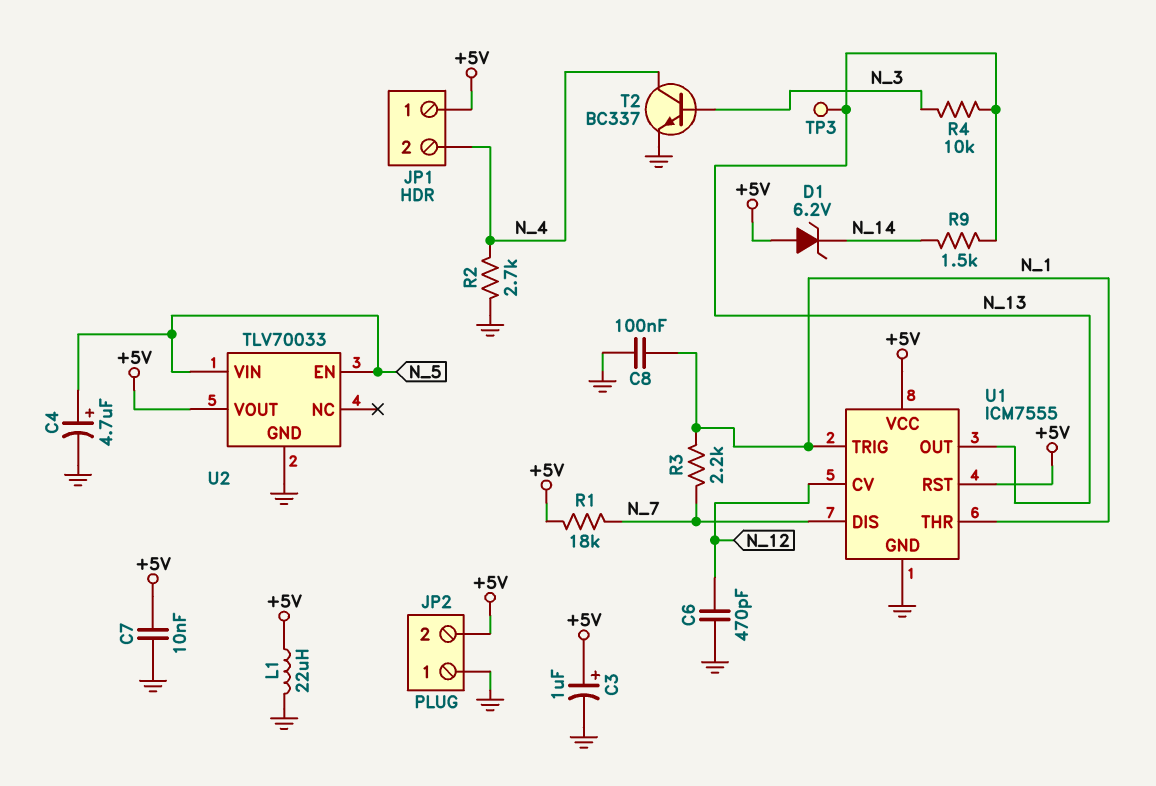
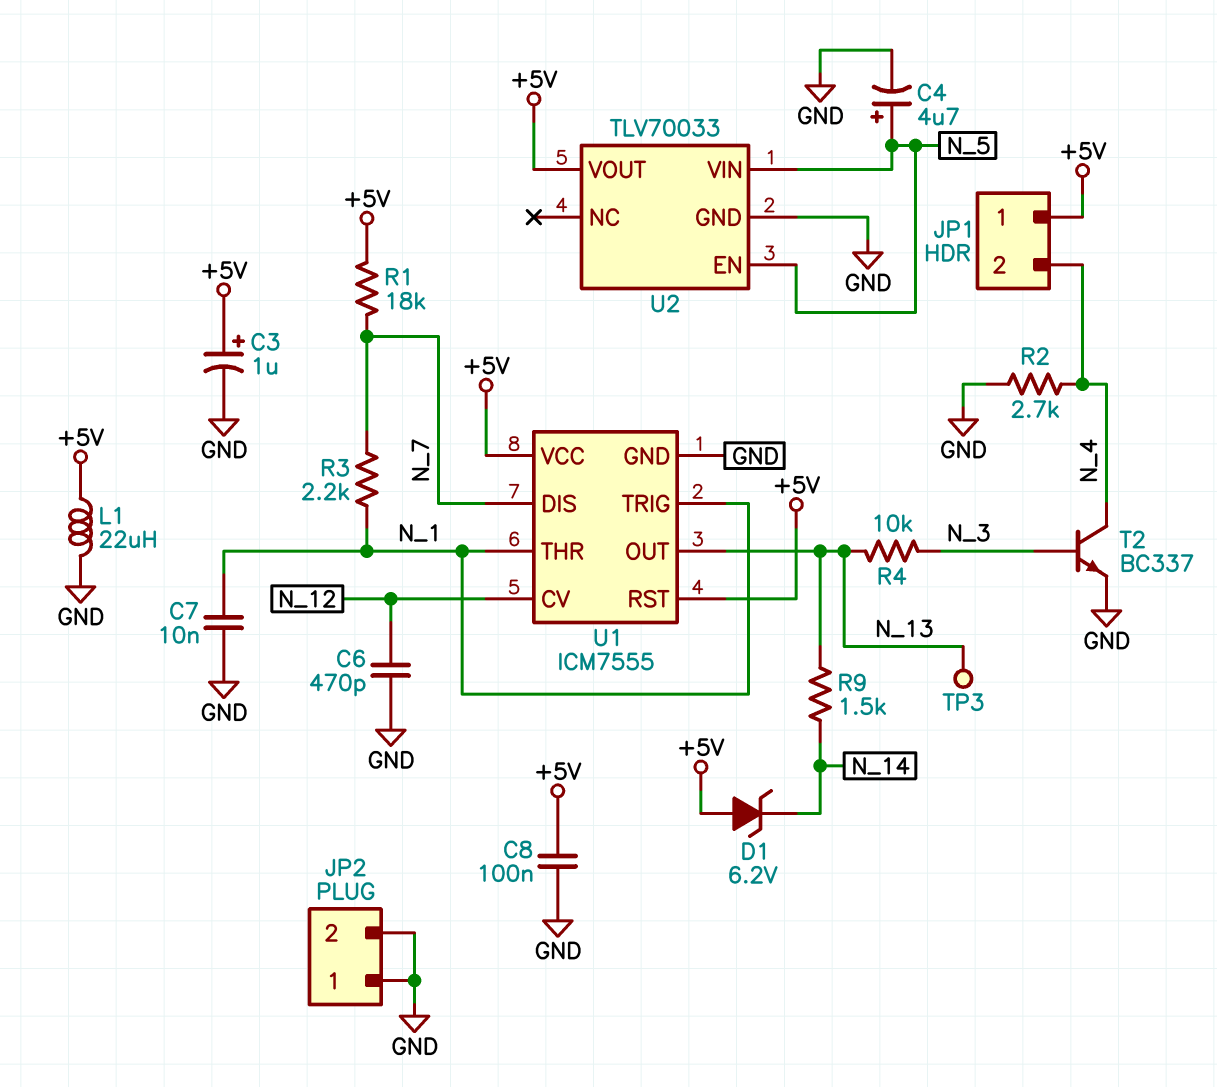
C7: 10nF (+5V, GND) -> 10nF (GND, N_1)
C8: 100nF (GND, N_1) -> 100nF (+5V, GND)
JP2 pin 2: +5V -> GND

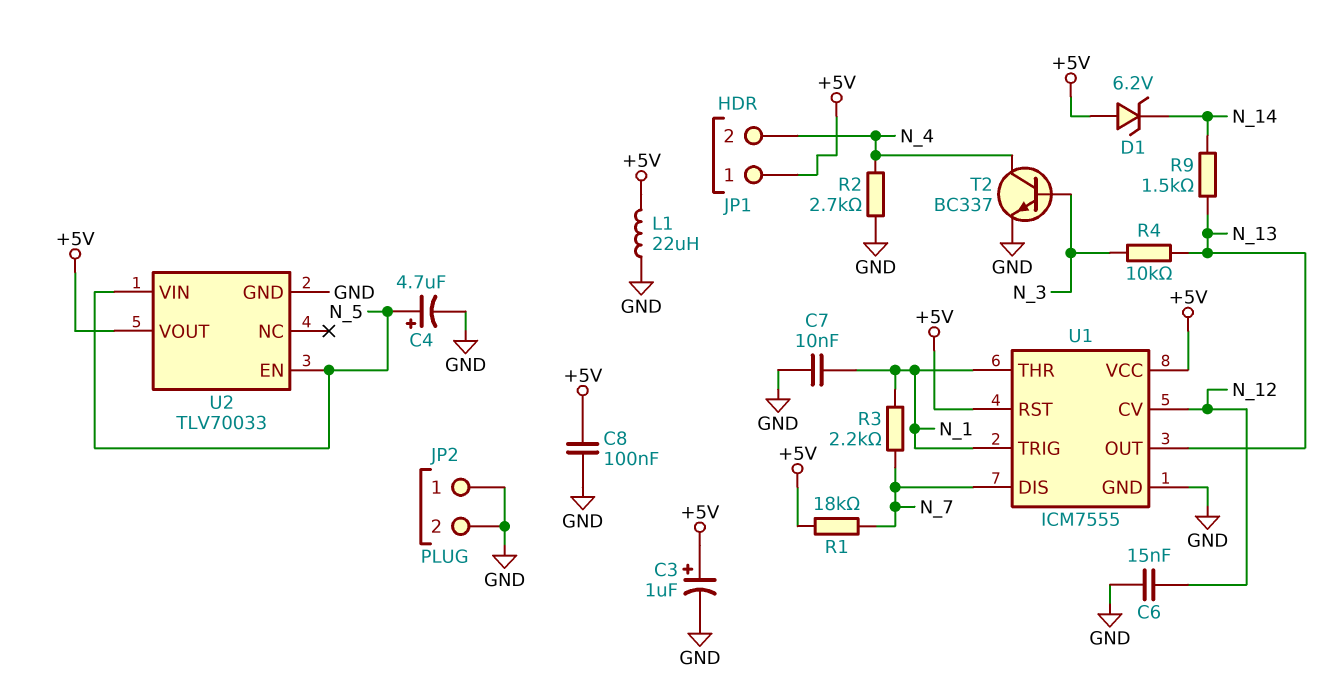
C6: 470pF (GND, N_12) -> 15nF (GND, N_12)
TP3: test point (N_13) -> none

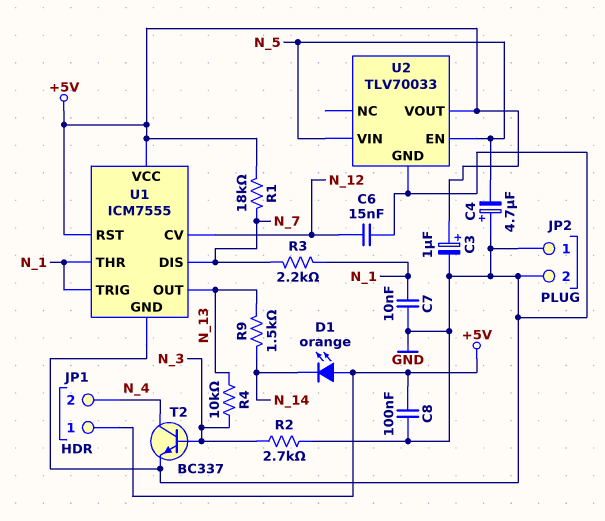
C4: 4.7uF (plus N_5, minus GND) -> 4.7uF (plus GND, minus N_5)
D1: zener 6.2V (A +5V, K N_14) -> LED orange (A +5V, K N_14)
L1: 22uH (+5V, GND) -> none
R2: 2.7k (GND, N_4) -> 2.7k (GND, N_3)

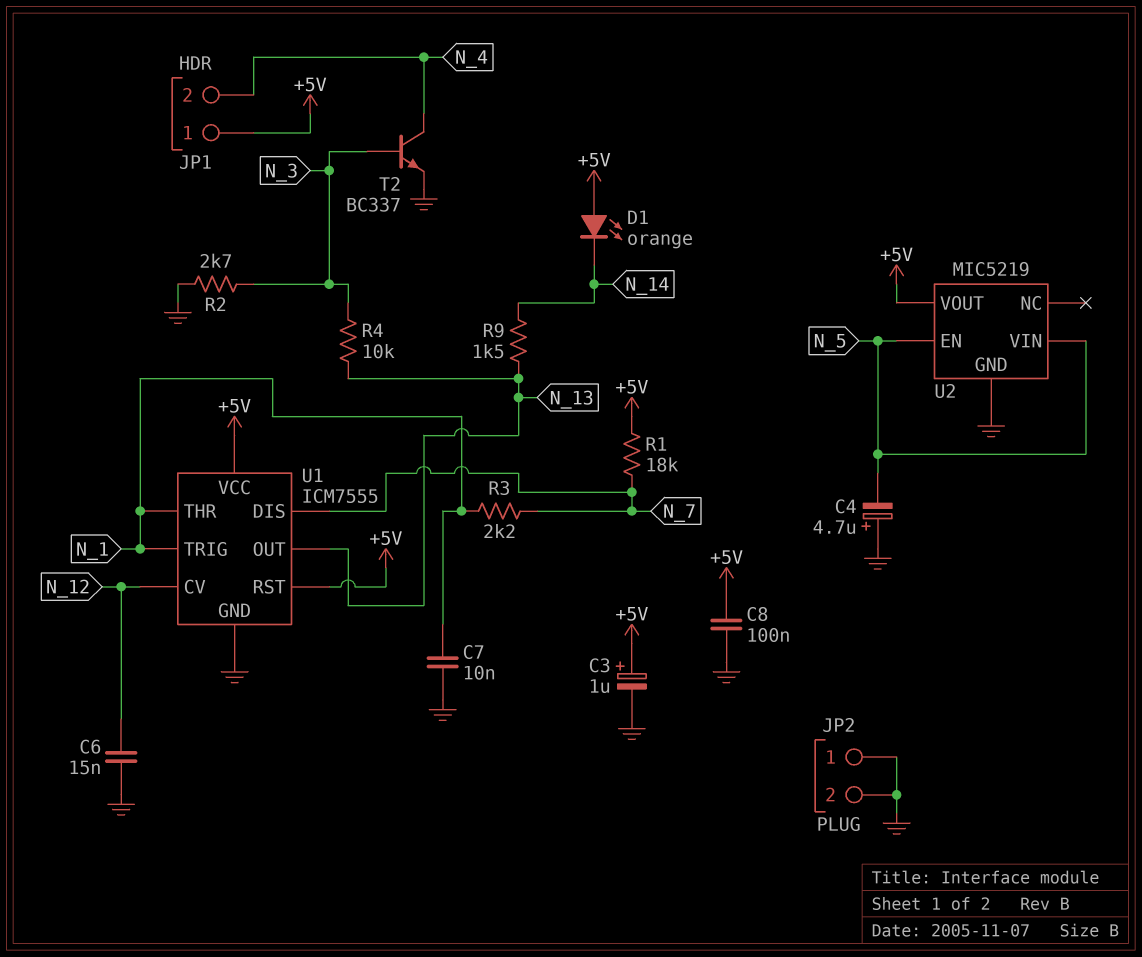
U2: TLV70033 -> MIC5219

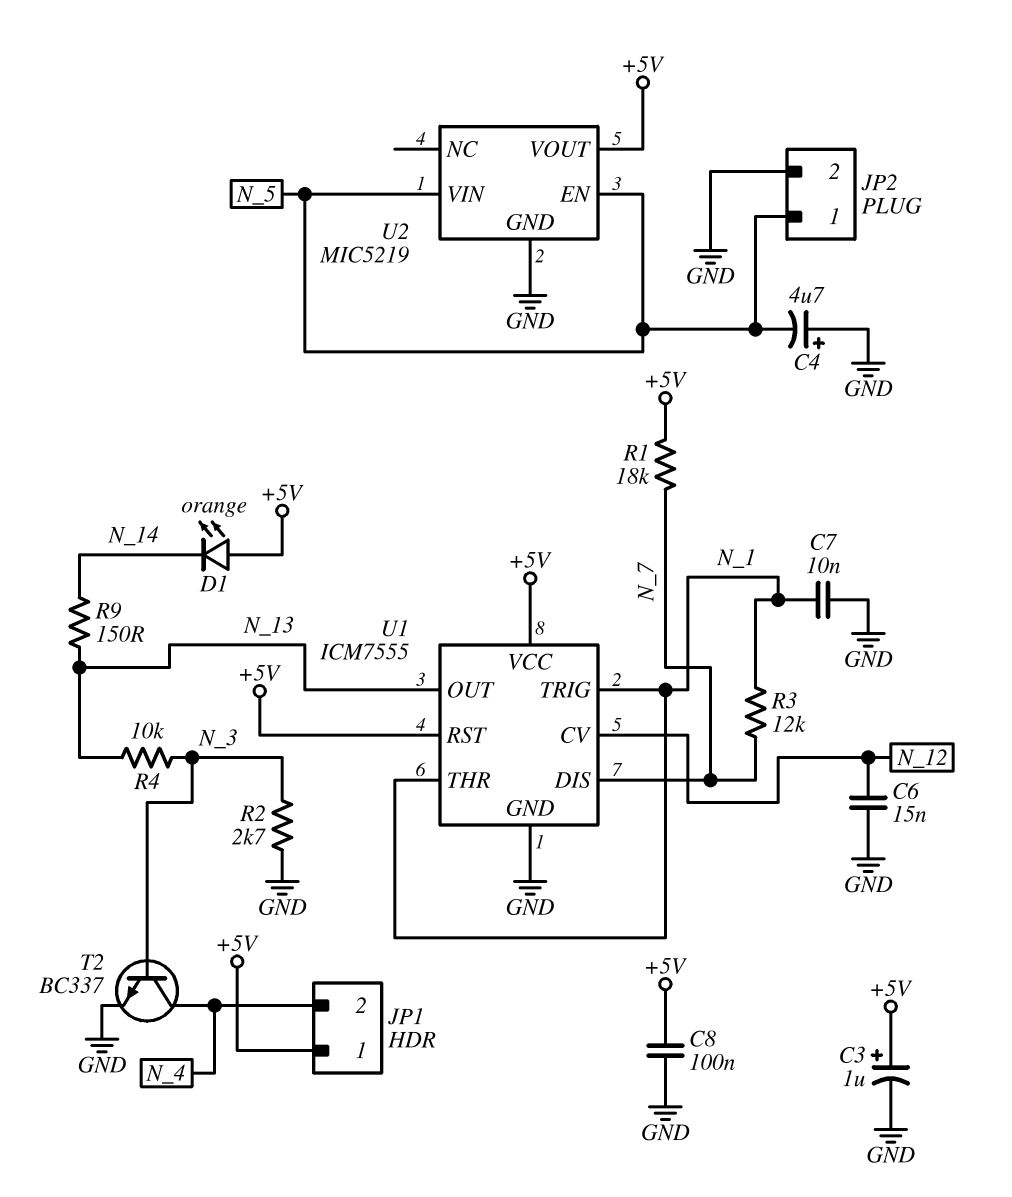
JP2 pin 1: GND -> N_5
R3: 2.2k (N_1, N_7) -> 12k (N_1, N_7)
R9: 1.5k (N_13, N_14) -> 150 (N_13, N_14)

